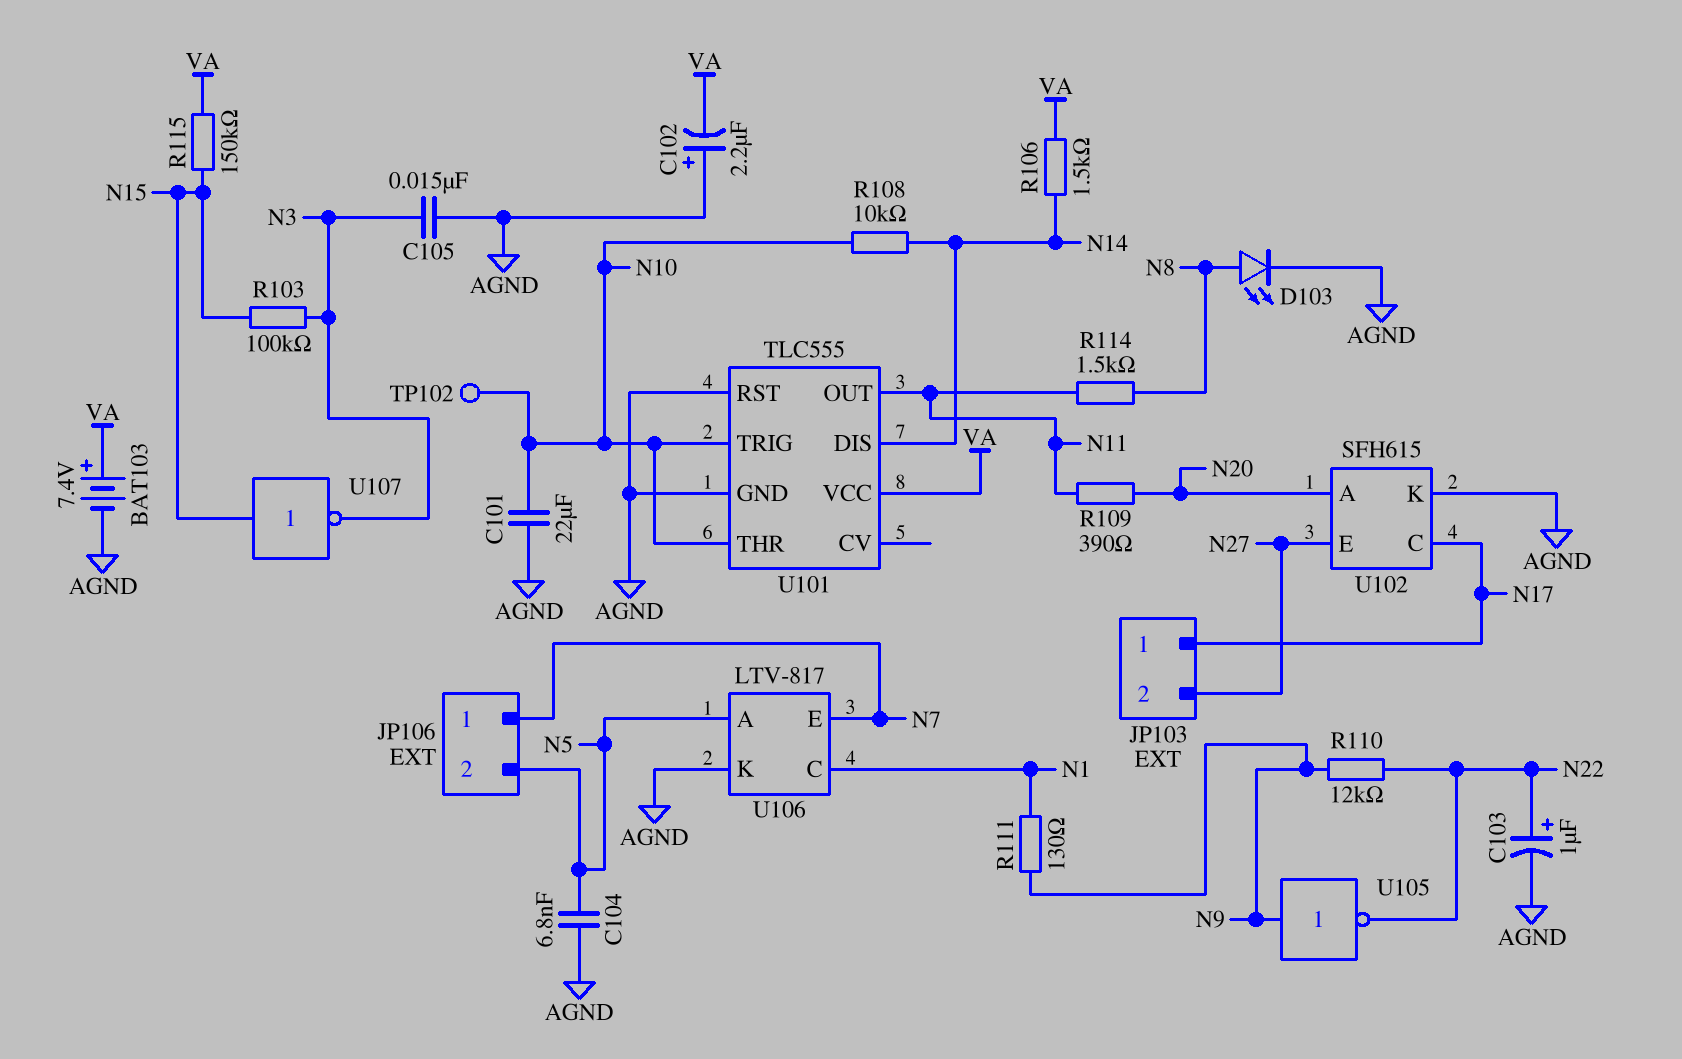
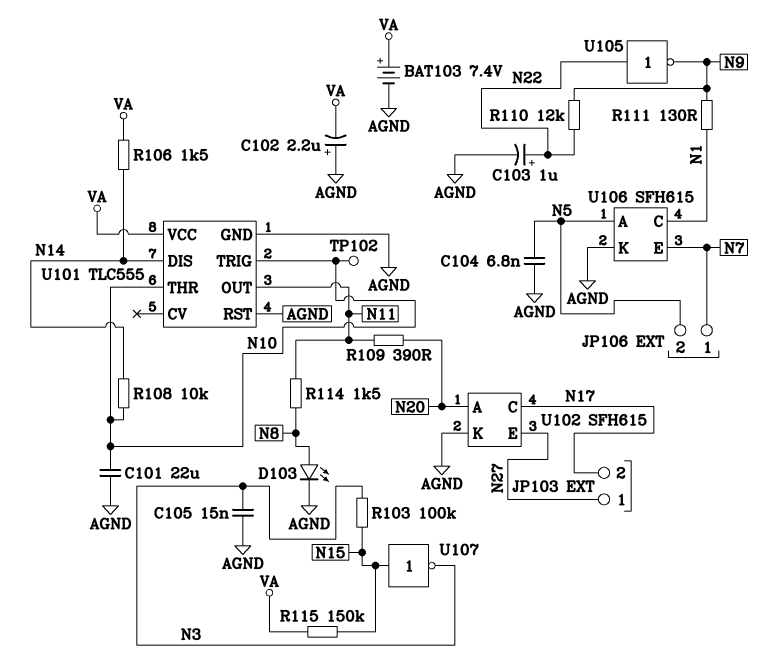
JP103 pin 1: N17 -> N27
JP103 pin 2: N27 -> N17
U105: NOT (in N9, out N22) -> NOT (in N22, out N9)
U106: LTV-817 -> SFH615

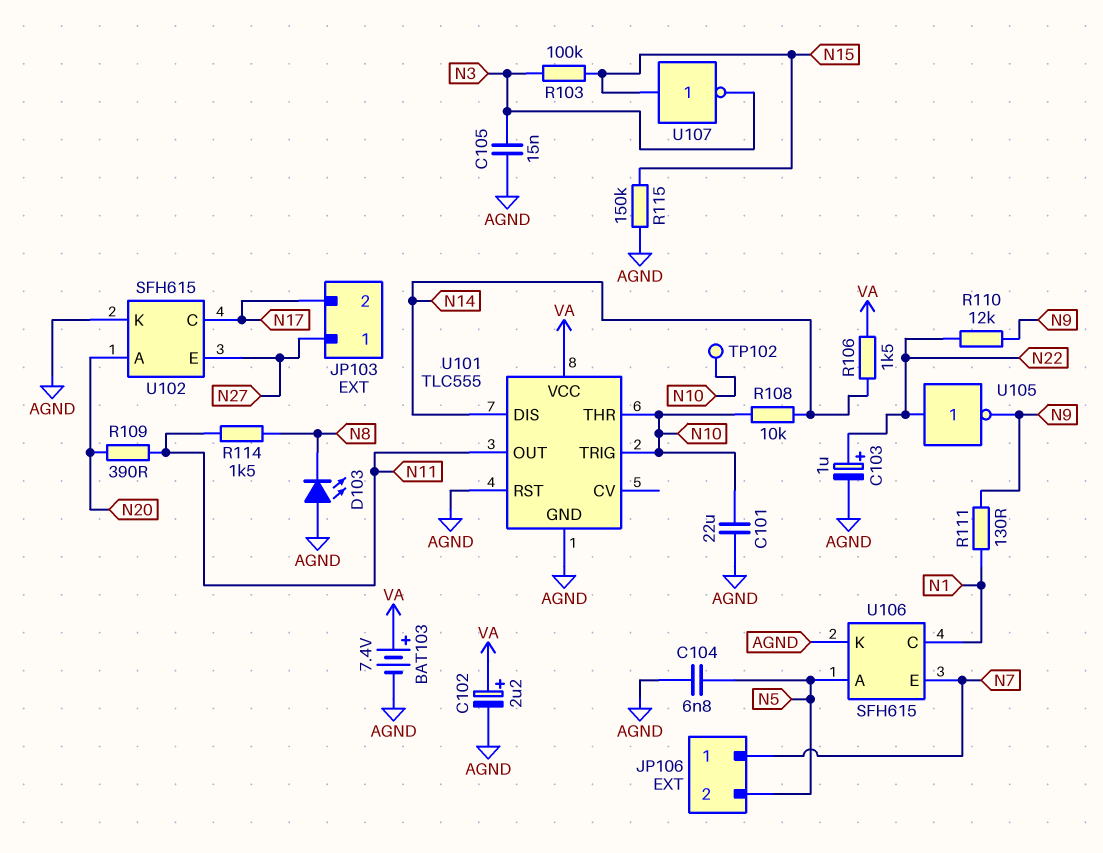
C102: 2.2uF (plus AGND, minus VA) -> 2.2uF (plus VA, minus AGND)
D103: LED (A N8, K AGND) -> LED (A AGND, K N8)
R115: 150k (N15, VA) -> 150k (AGND, N15)

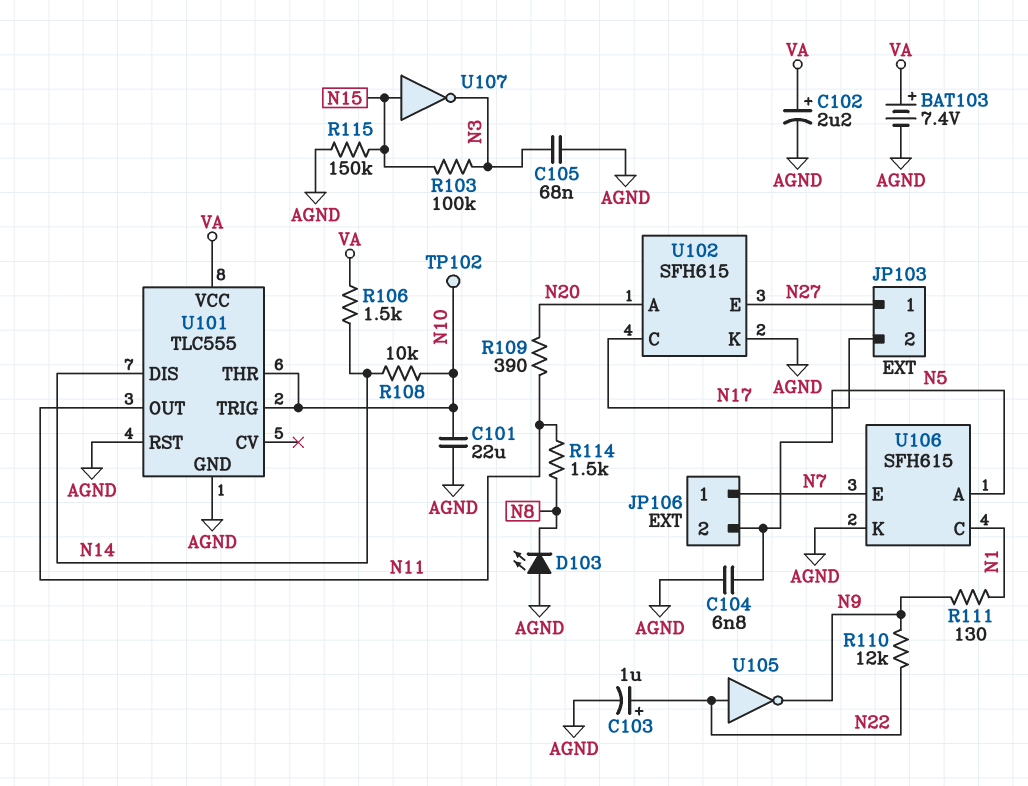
C105: 15nF (AGND, N3) -> 68nF (AGND, N3)

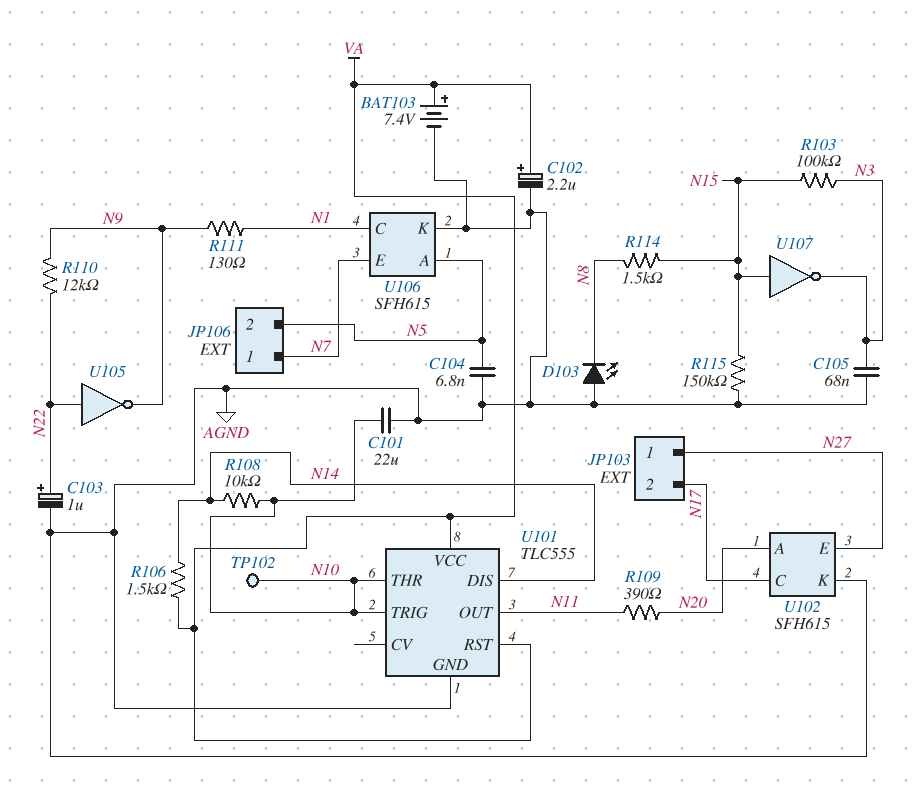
R114: 1.5k (N8, N11) -> 1.5k (N8, N15)
U101 pin RST: AGND -> VA

